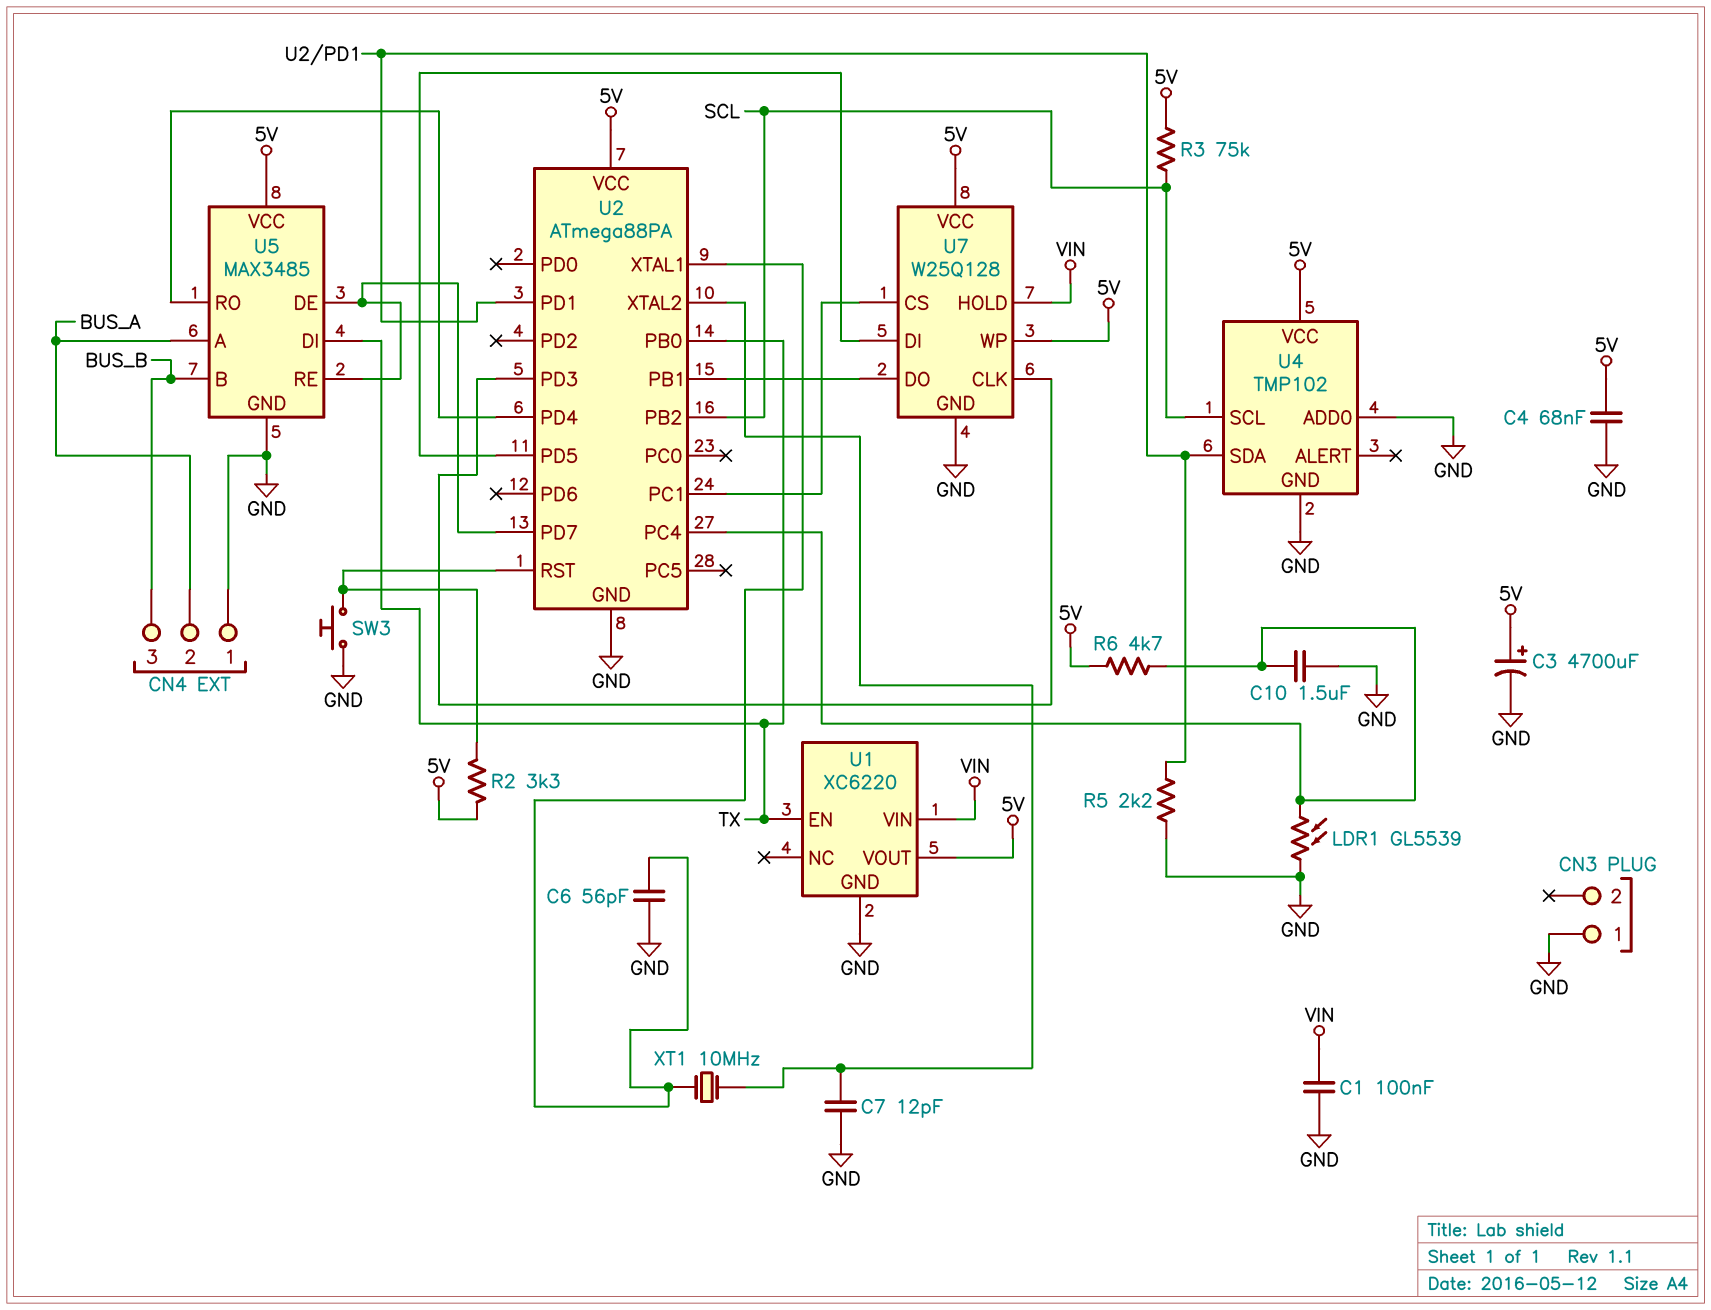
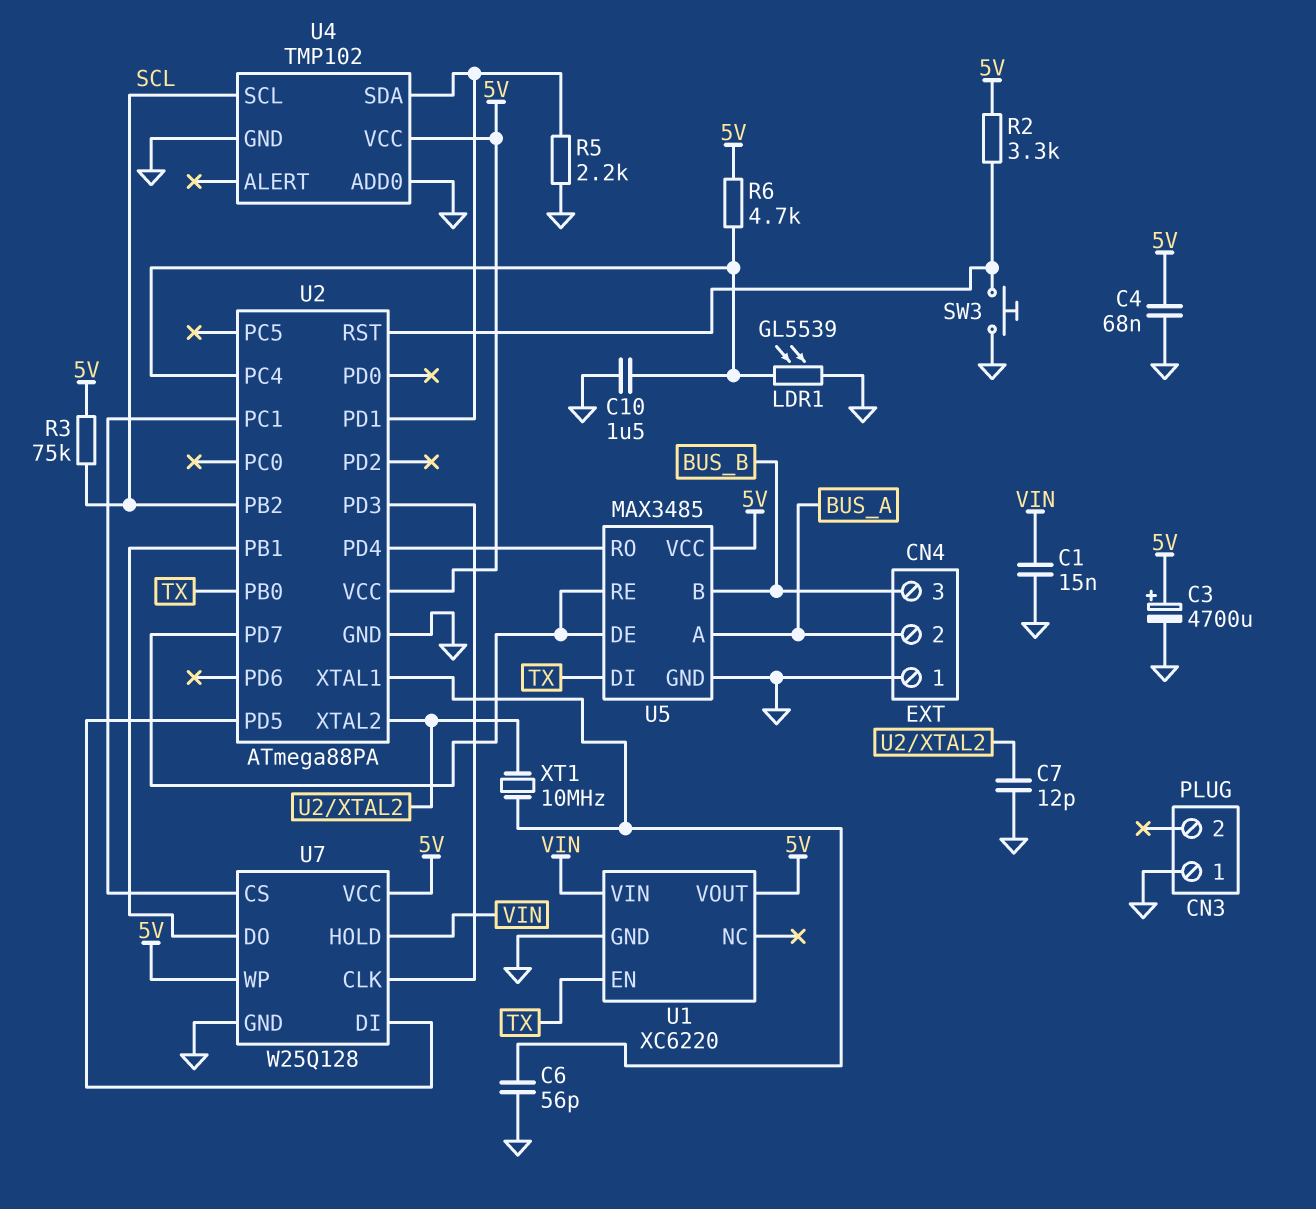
C1: 100nF (GND, VIN) -> 15nF (GND, VIN)

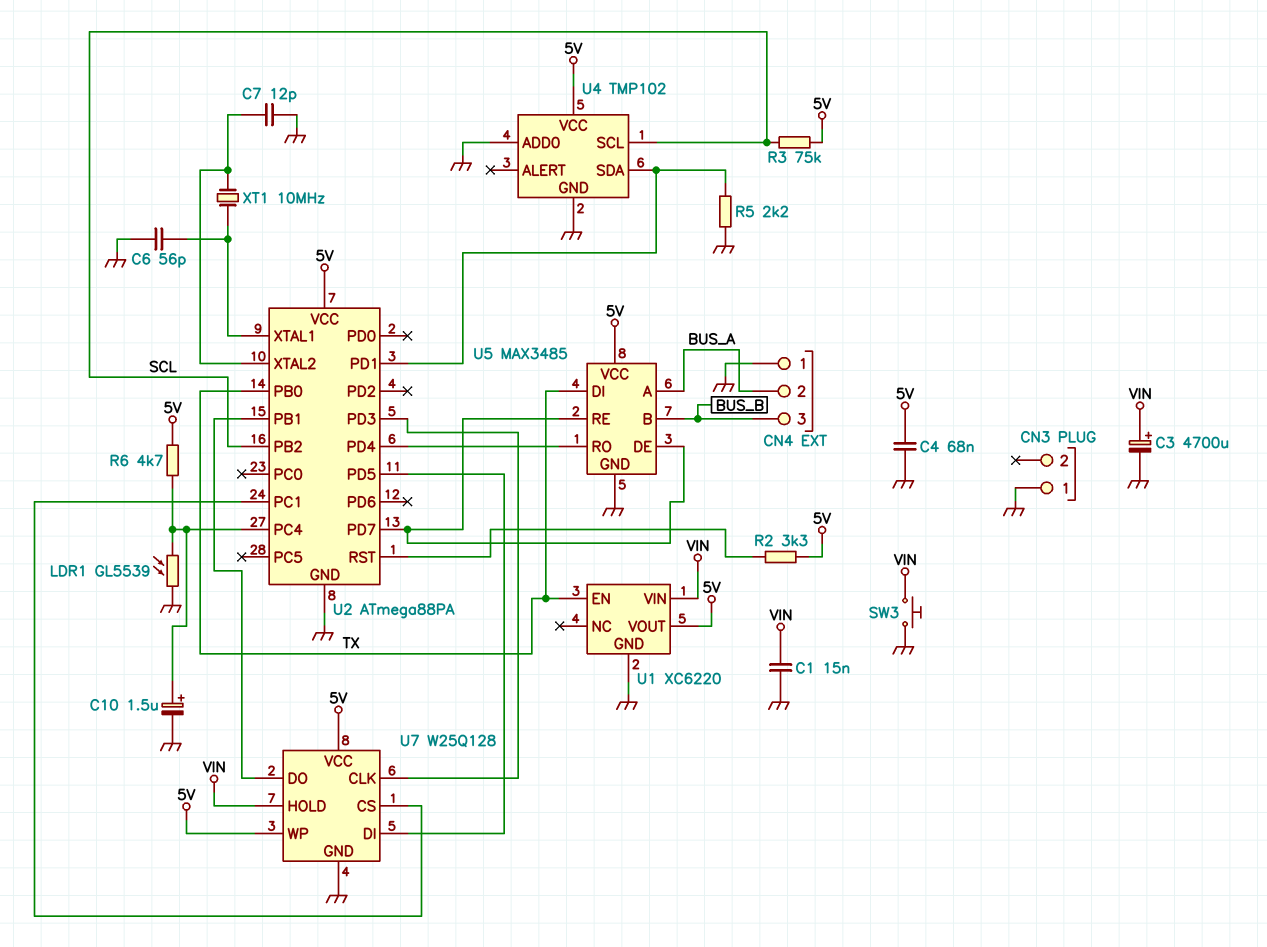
C3: 4700uF (plus 5V, minus GND) -> 4700uF (plus VIN, minus GND)
C10: 1.5uF (GND, U2/PC4) -> 1.5uF (plus U2/PC4, minus GND)
SW3: button (GND, U2/RST) -> button (GND, VIN)

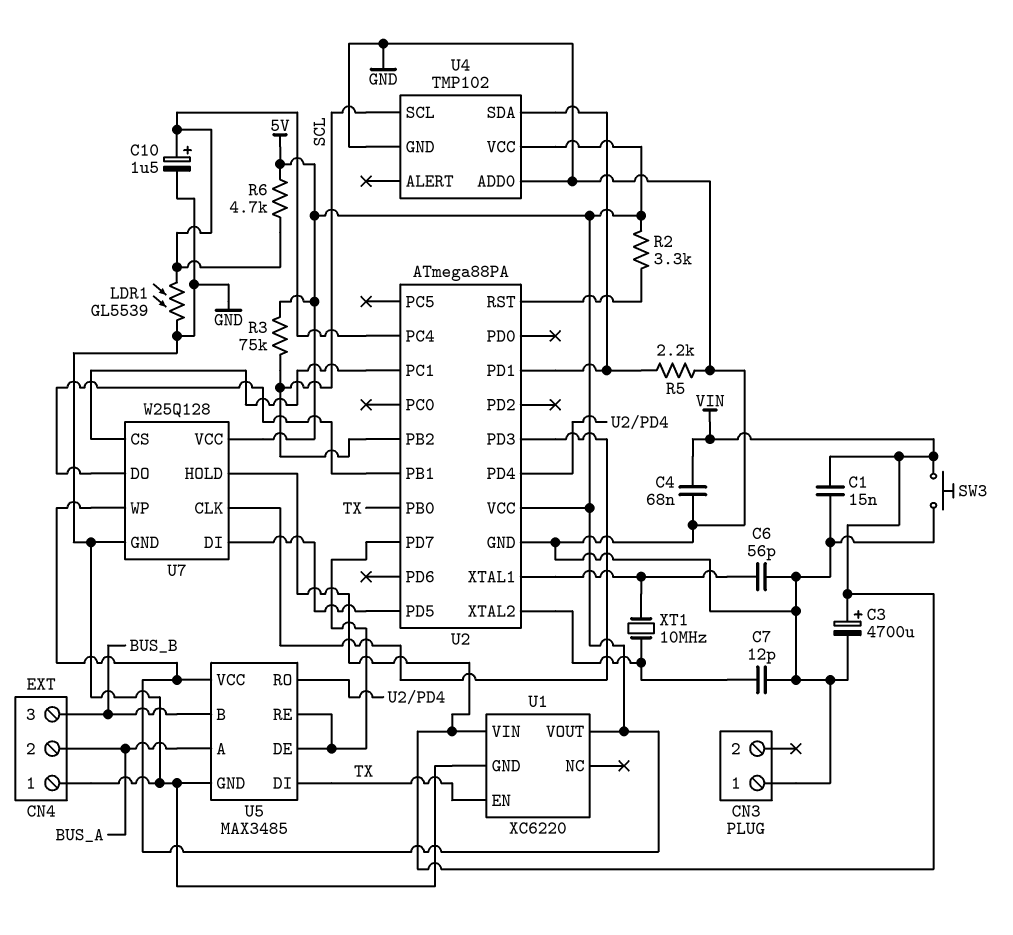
C4: 68nF (5V, GND) -> 68nF (GND, VIN)

